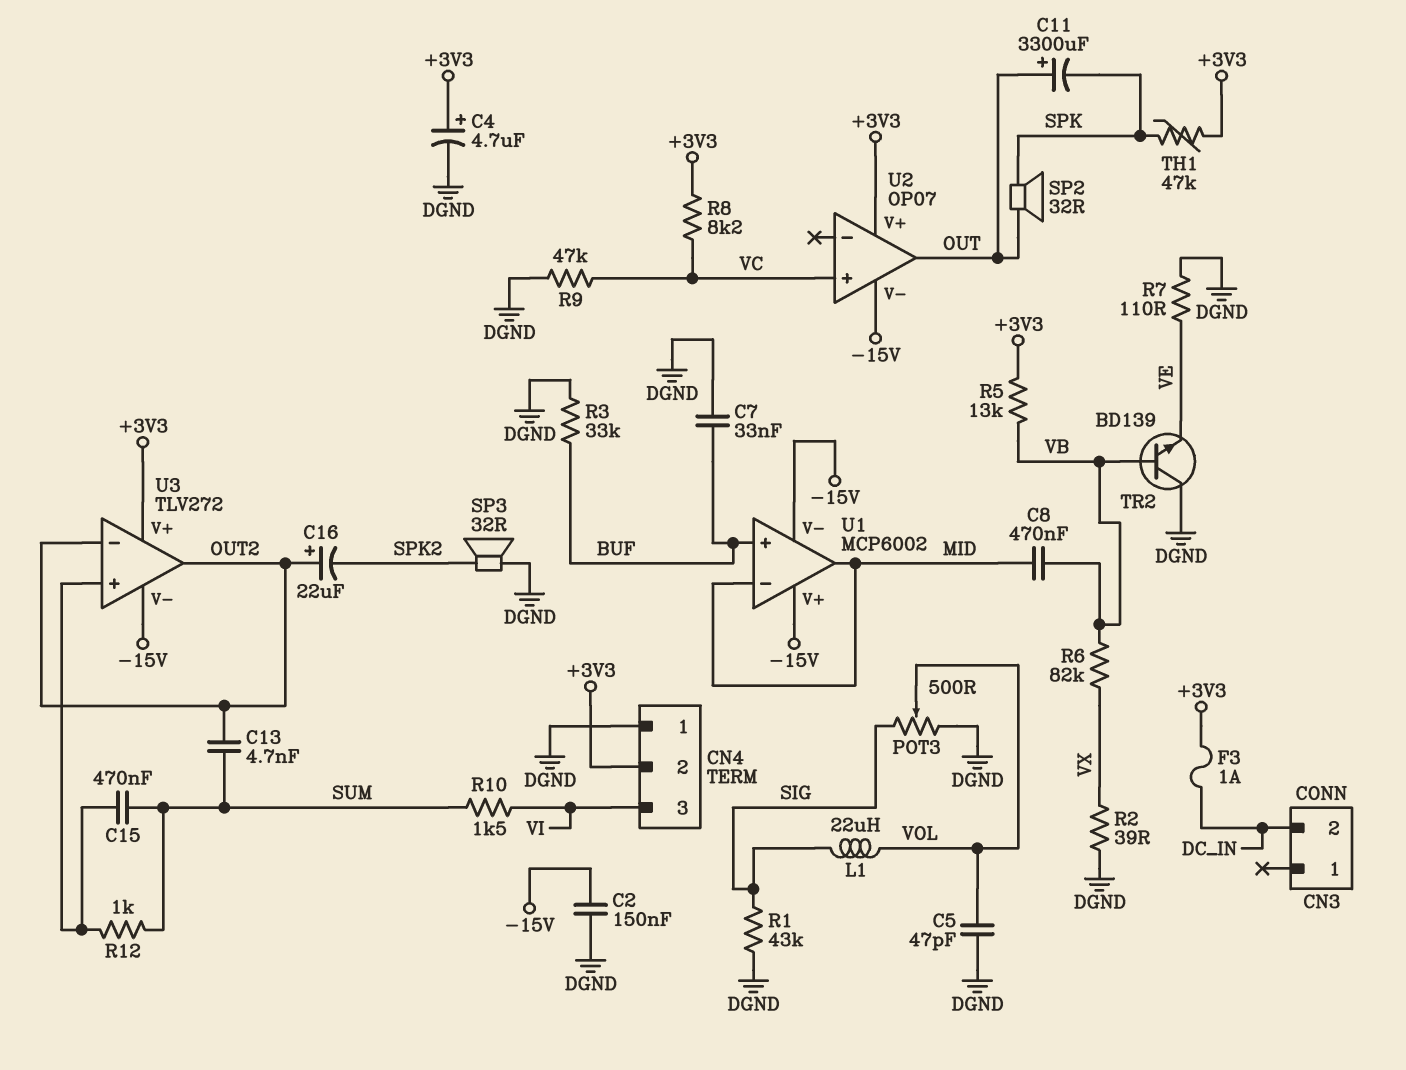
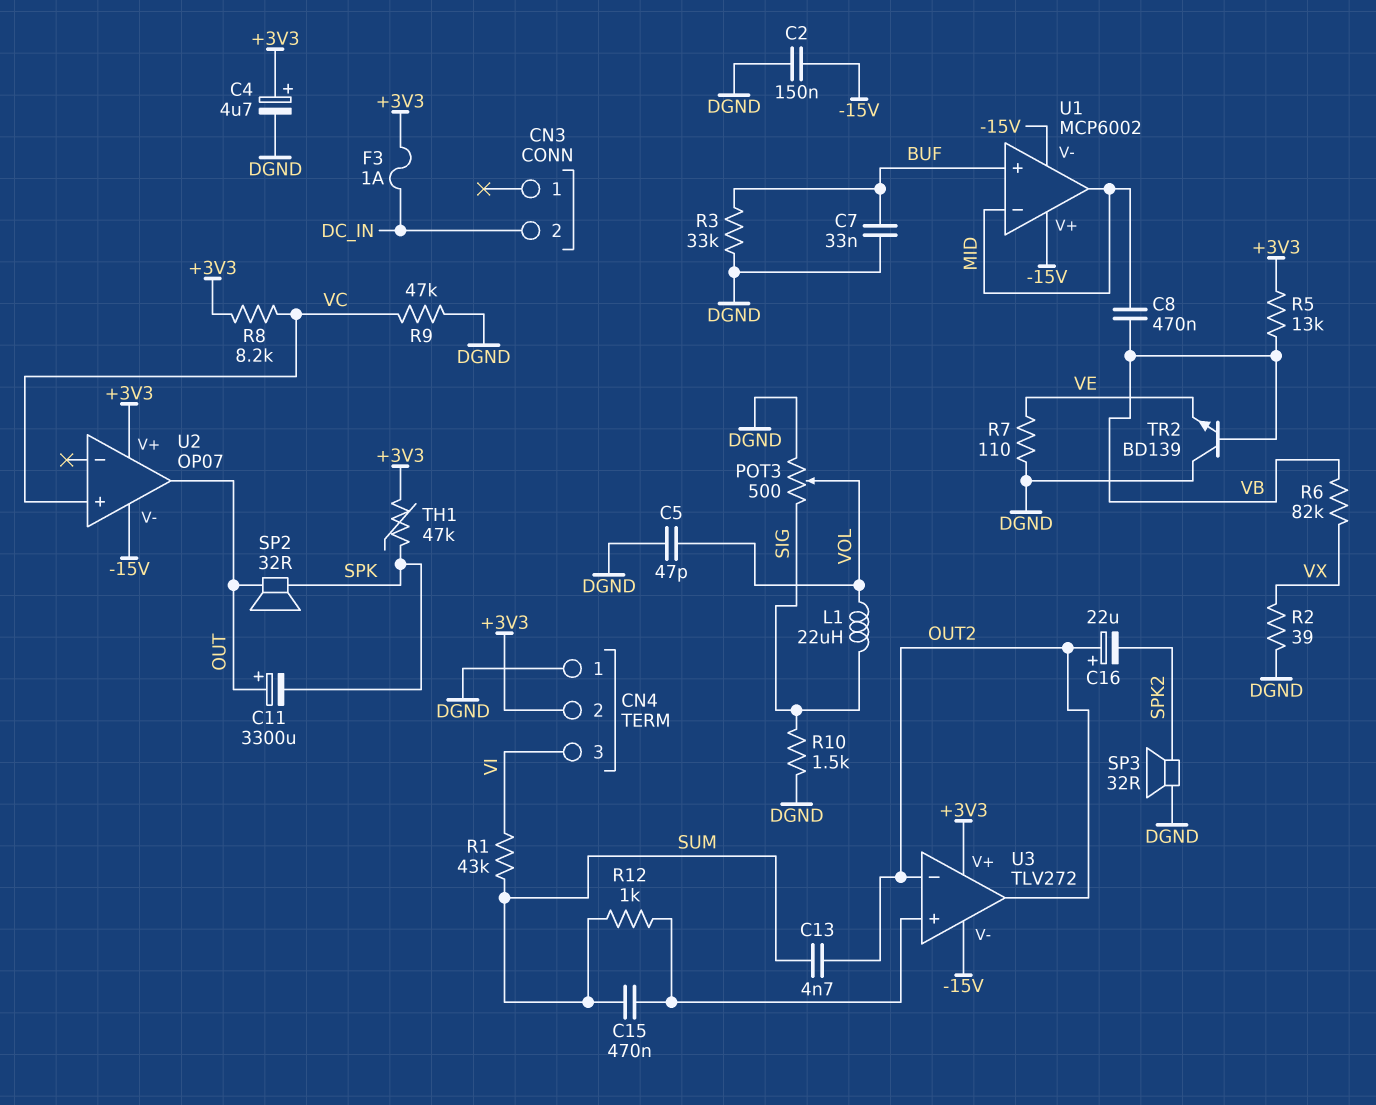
R1: 43k (DGND, SIG) -> 43k (SUM, VI)
R10: 1.5k (SUM, VI) -> 1.5k (DGND, SIG)

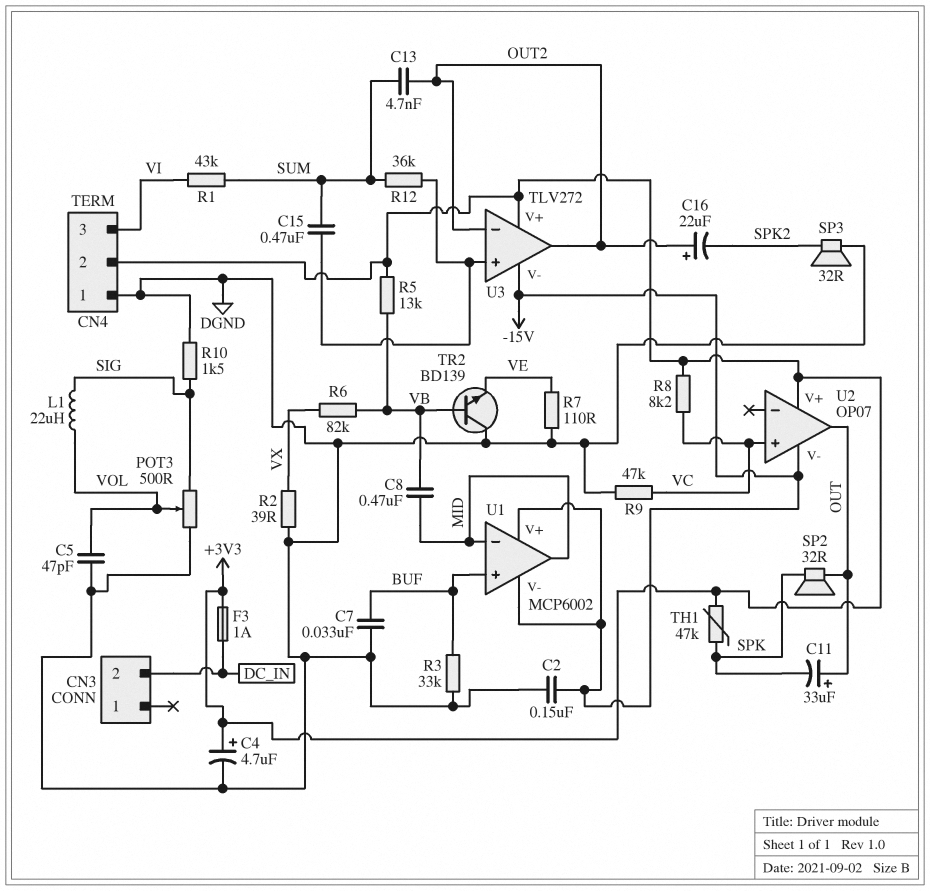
C11: 3300uF (plus OUT, minus SPK) -> 33uF (plus OUT, minus SPK)
R12: 1k (SUM, U3/in+) -> 36k (SUM, U3/in+)

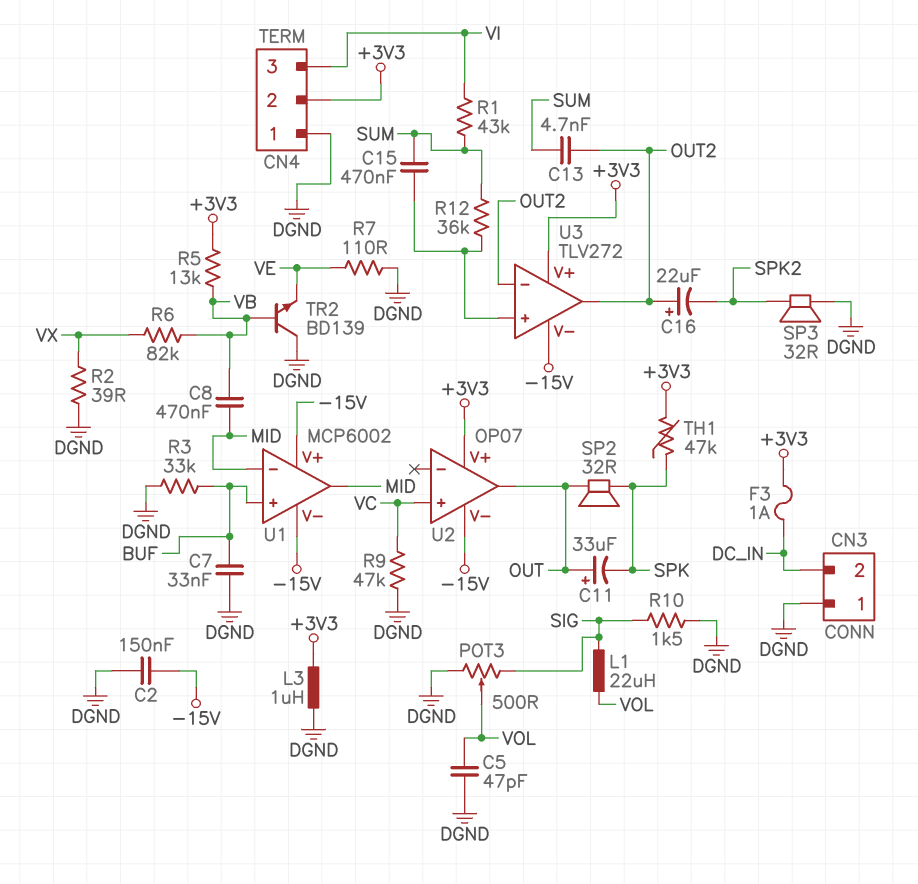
C4: 4.7uF (plus +3V3, minus DGND) -> none
CN3 pin 1: none -> DGND
L3: none -> 1uH (+3V3, DGND)
R8: 8.2k (+3V3, VC) -> none

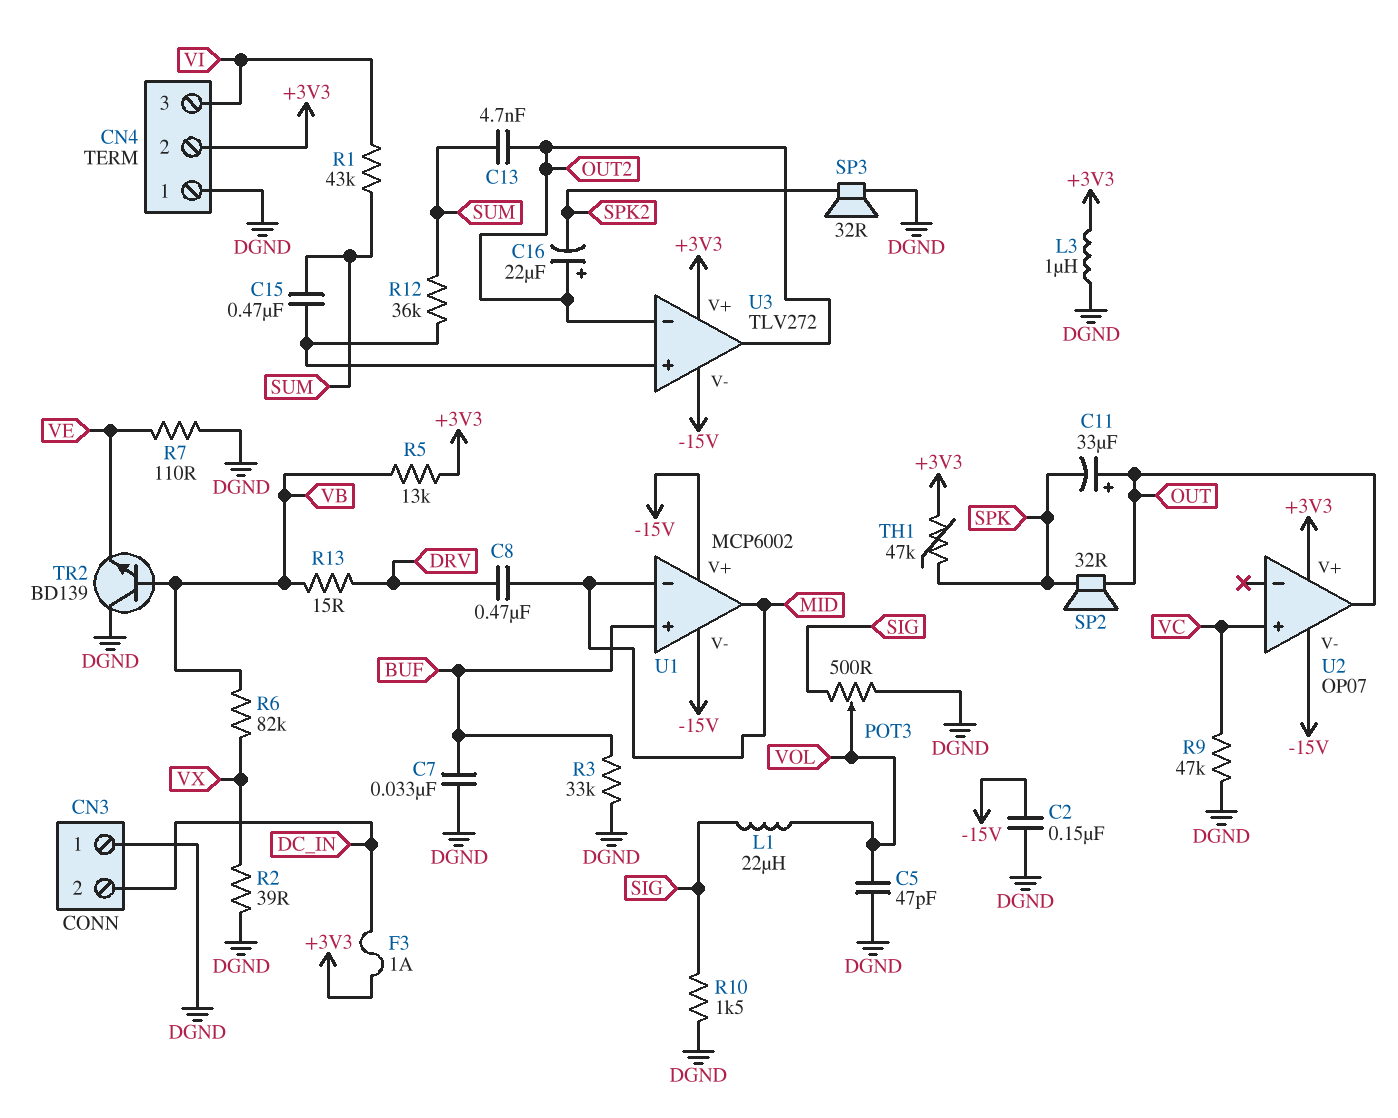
C8: 470nF (MID, VB) -> 470nF (DRV, MID)
R13: none -> 15 (DRV, VB)

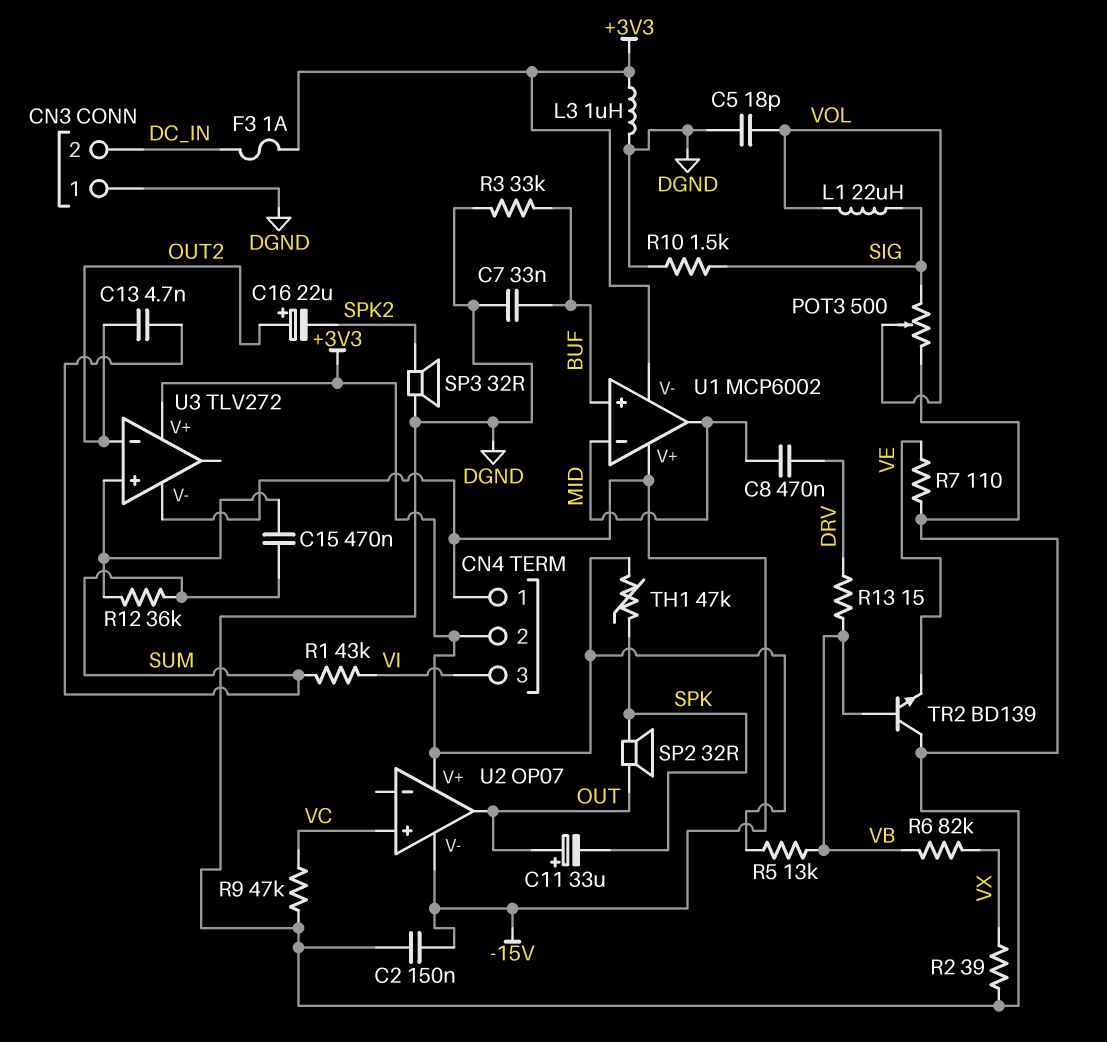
C5: 47pF (DGND, VOL) -> 18pF (DGND, VOL)
CN4 pin 1: DGND -> -15V
U1 pin V-: -15V -> +3V3
U3 pin out: OUT2 -> none

